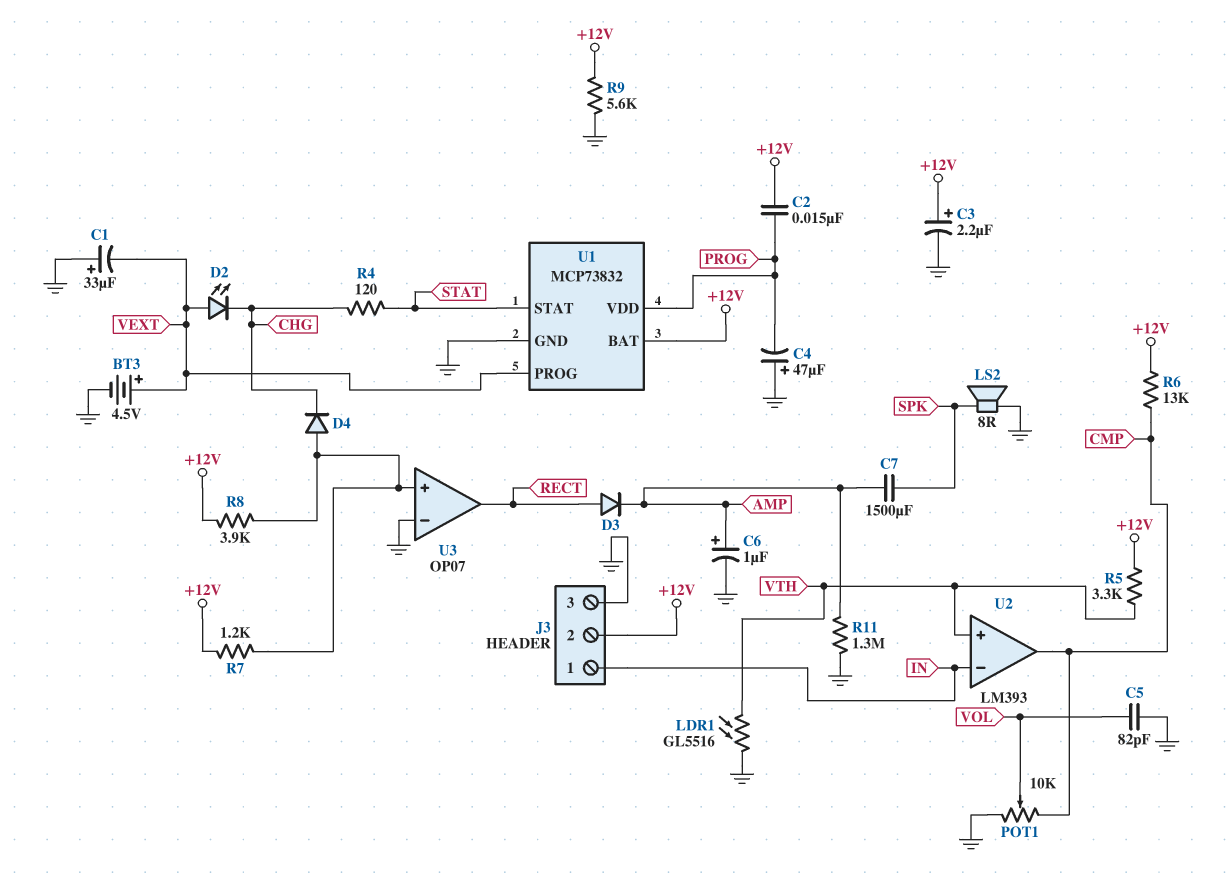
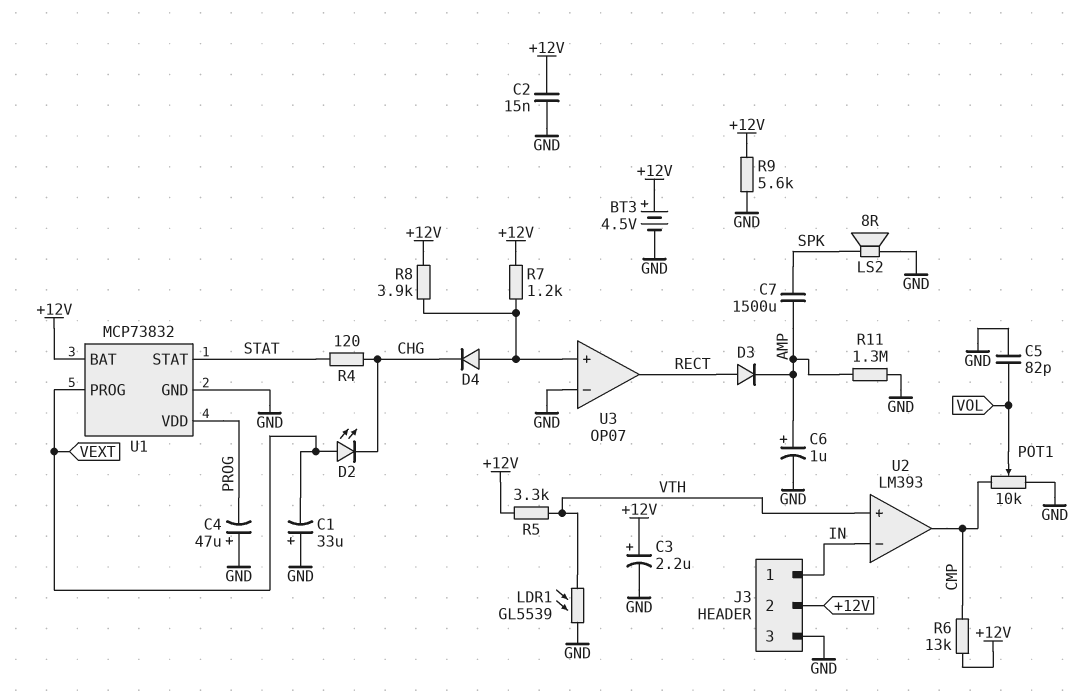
BT3: 4.5V (plus VEXT, minus GND) -> 4.5V (plus +12V, minus GND)
C2: 15nF (+12V, PROG) -> 15nF (+12V, GND)
LDR1: GL5516 (GND, VTH) -> GL5539 (GND, VTH)

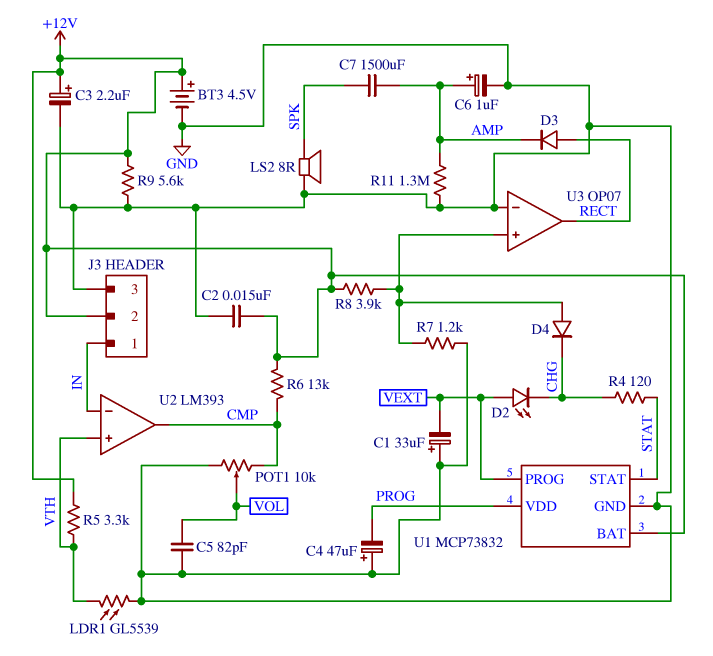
R7: 1.2k (+12V, U3/in+) -> 1.2k (GND, U3/in+)

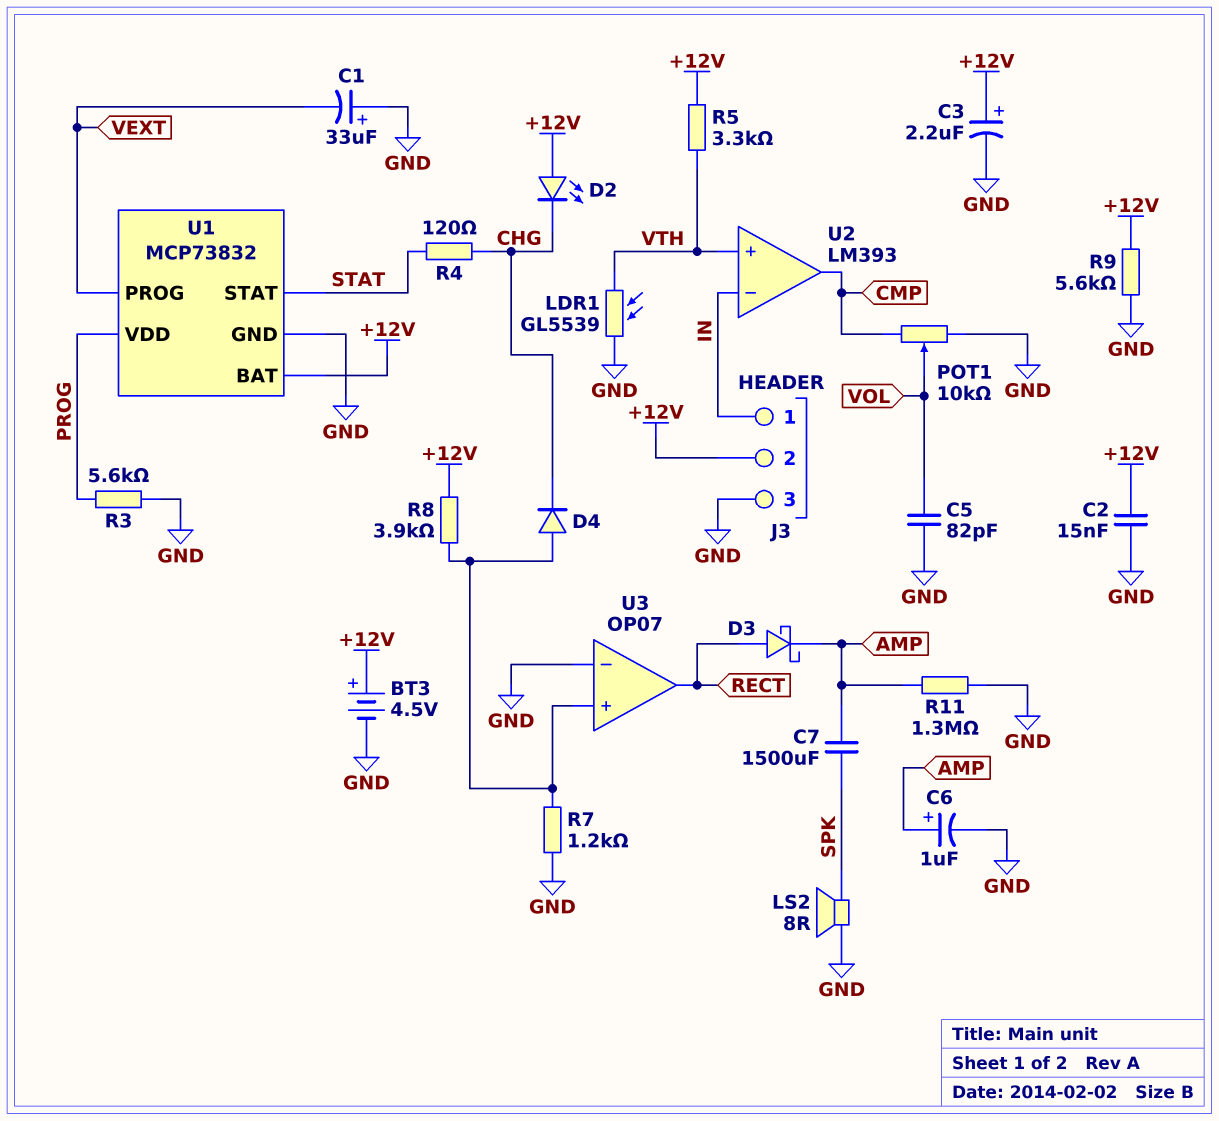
C4: 47uF (plus GND, minus PROG) -> none
D2: LED (A VEXT, K CHG) -> LED (A +12V, K CHG)
D3: diode (A RECT, K AMP) -> schottky (A RECT, K AMP)
R3: none -> 5.6k (GND, PROG)
R6: 13k (+12V, CMP) -> none

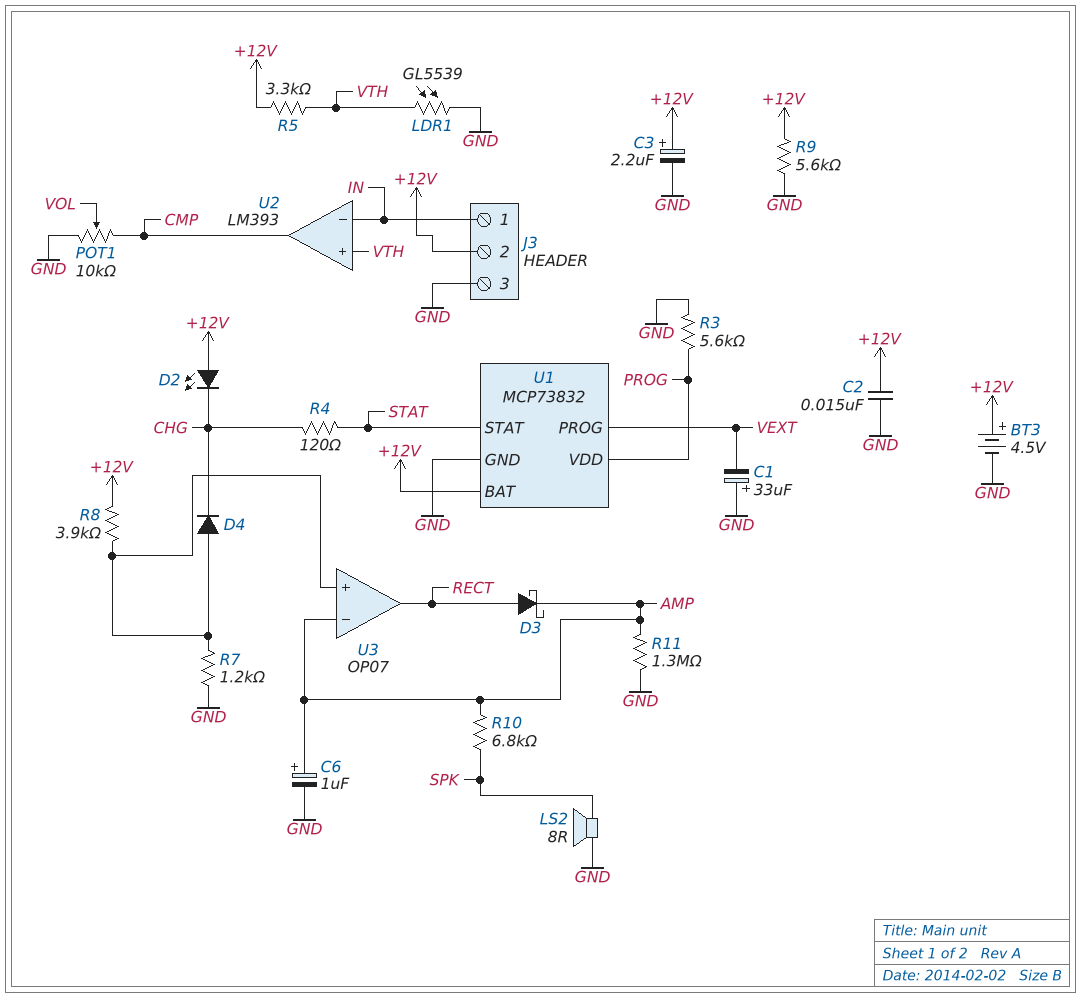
C5: 82pF (GND, VOL) -> none
C7: 1500uF (AMP, SPK) -> none
R10: none -> 6.8k (AMP, SPK)
U3 pin in-: GND -> AMP

